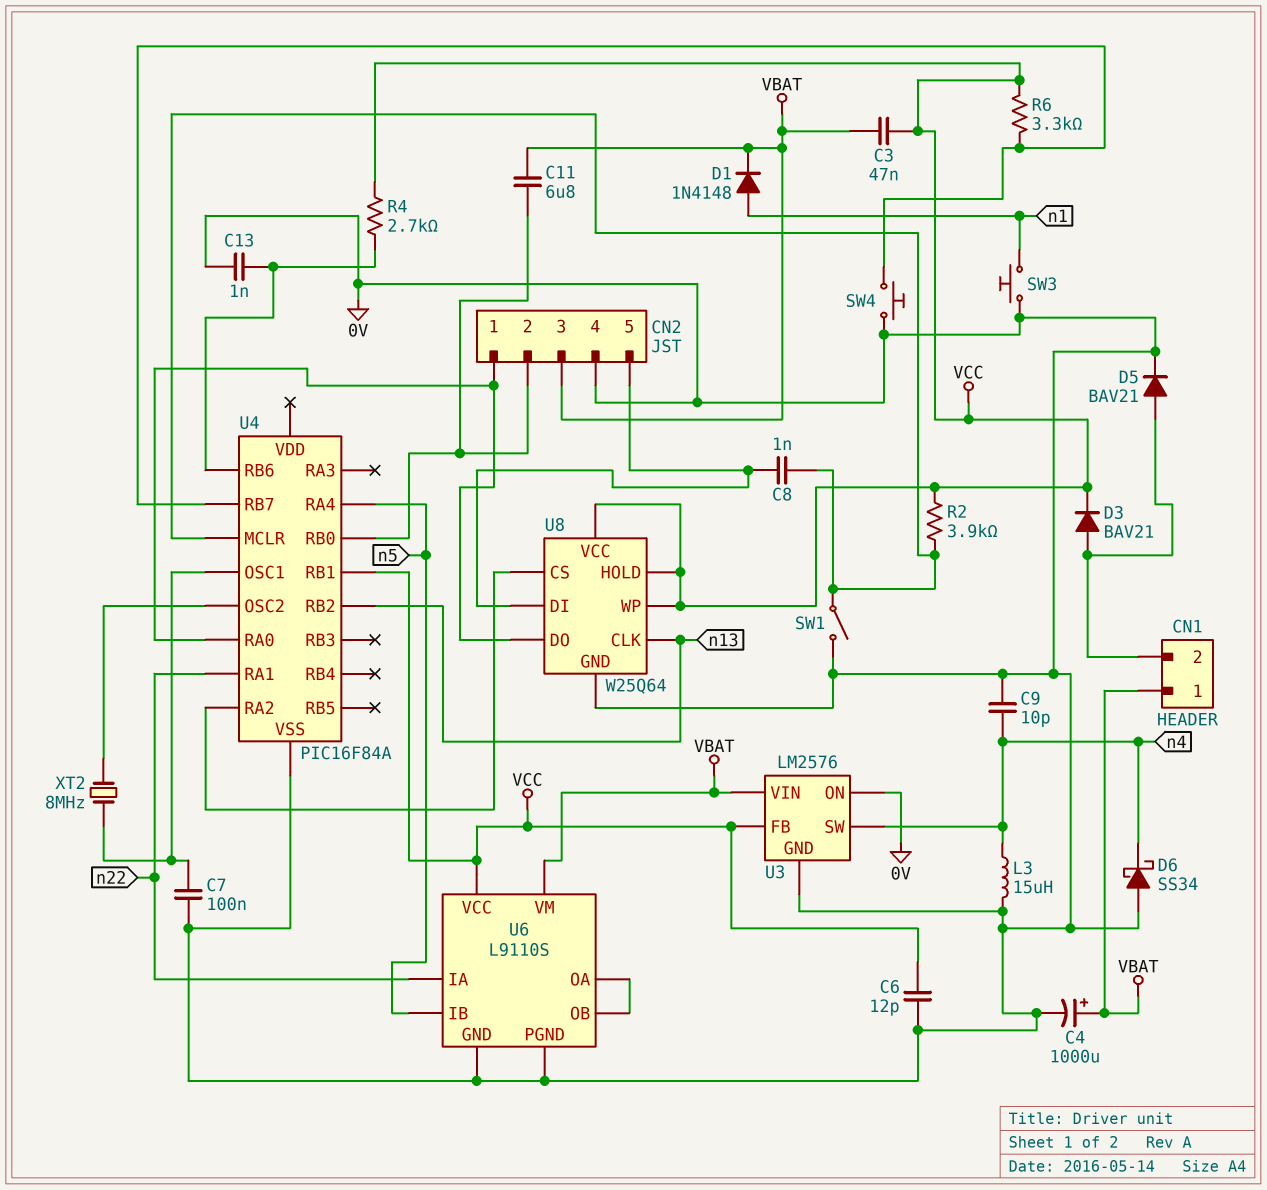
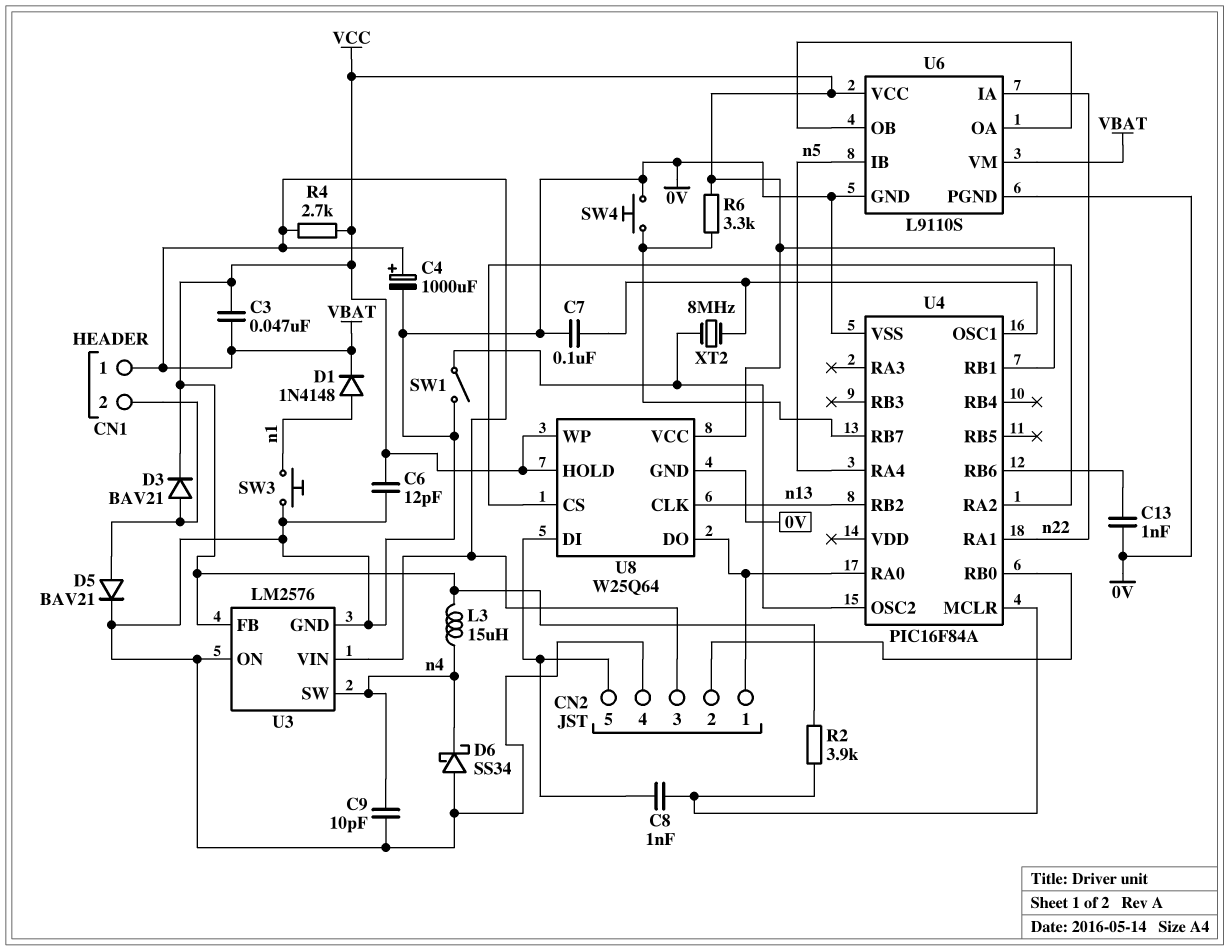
C11: 6.8uF (CN2/2, VBAT) -> none
L3: 15uH (0V, n4) -> 15uH (VCC, n4)
R4: 2.7k (U4/RB6, VCC) -> 2.7k (VBAT, VCC)
SW1: switch (0V, U4/MCLR) -> switch (0V, U4/OSC2)

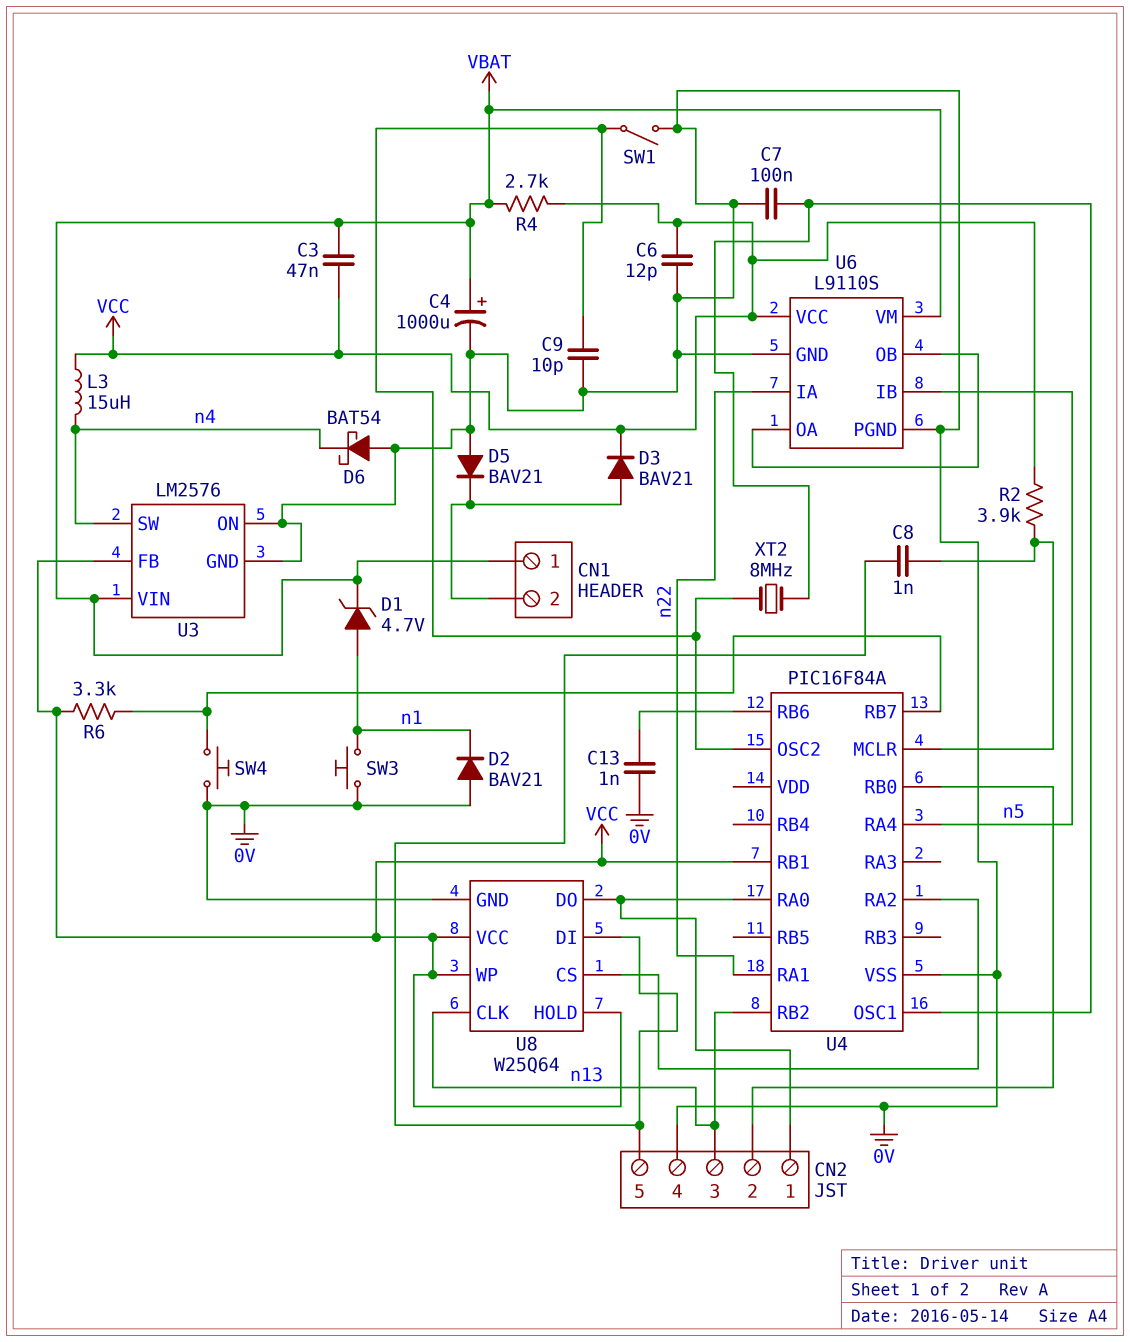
C9: 10pF (0V, n4) -> 10pF (0V, U4/OSC2)
CN2 pin 3: VBAT -> n13
D1: diode 1N4148 (A n1, K VBAT) -> zener 4.7V (A n1, K VBAT)
D2: none -> diode BAV21 (A 0V, K n1)
D5: diode BAV21 (A CN1/2, K 0V) -> diode BAV21 (A 0V, K CN1/2)
D6: schottky SS34 (A 0V, K n4) -> schottky BAT54 (A 0V, K n4)

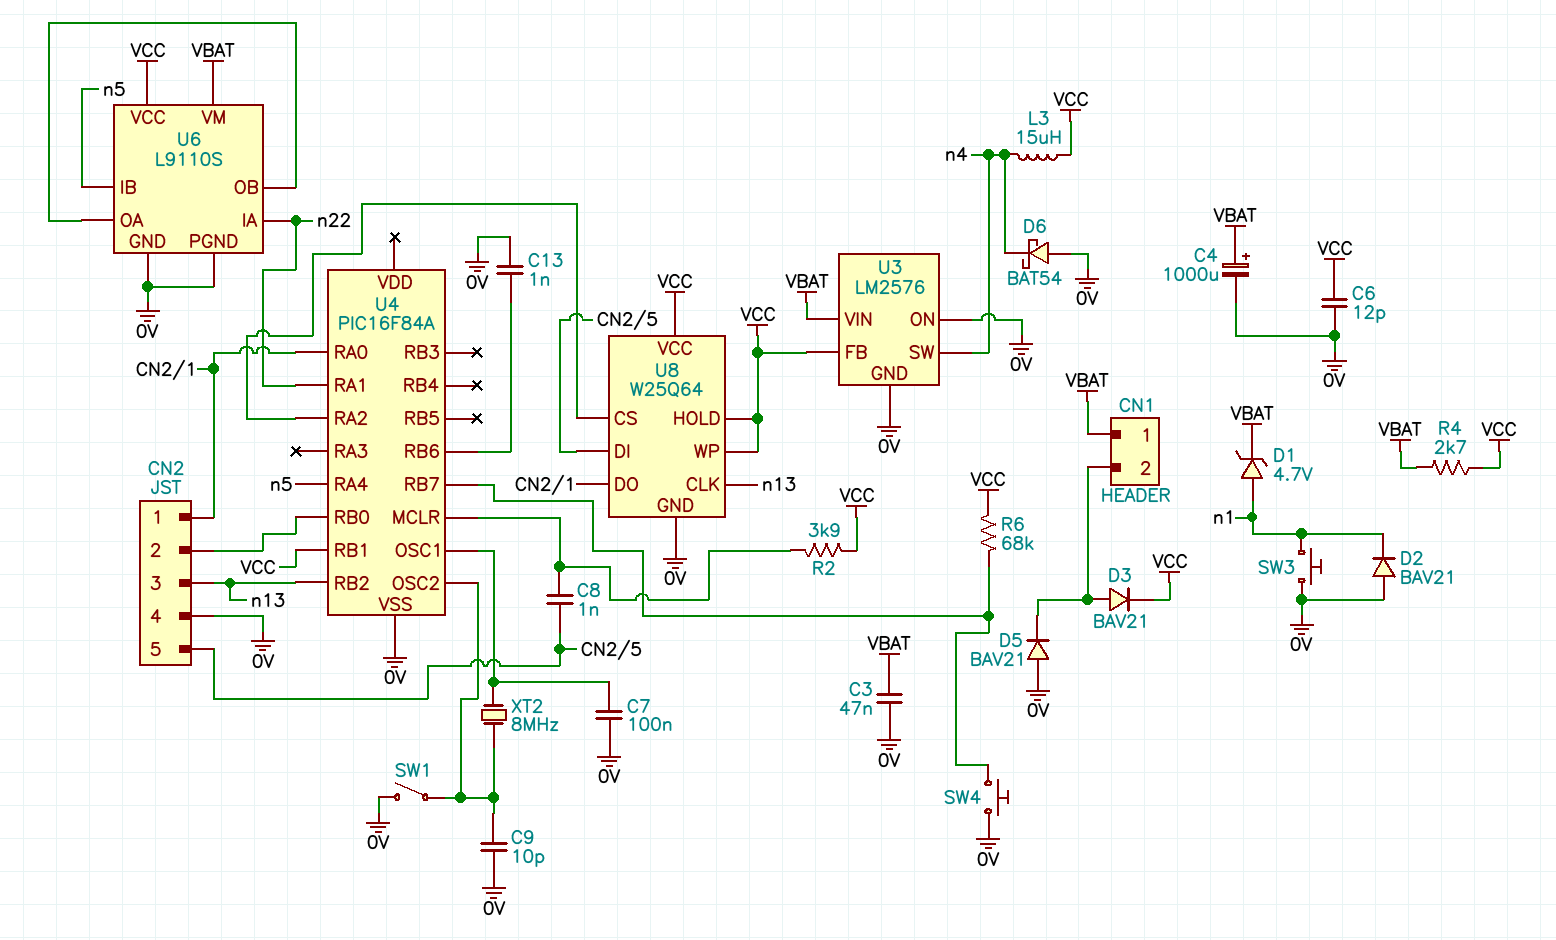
C3: 47nF (VBAT, VCC) -> 47nF (0V, VBAT)
R6: 3.3k (U4/RB7, VCC) -> 68k (U4/RB7, VCC)

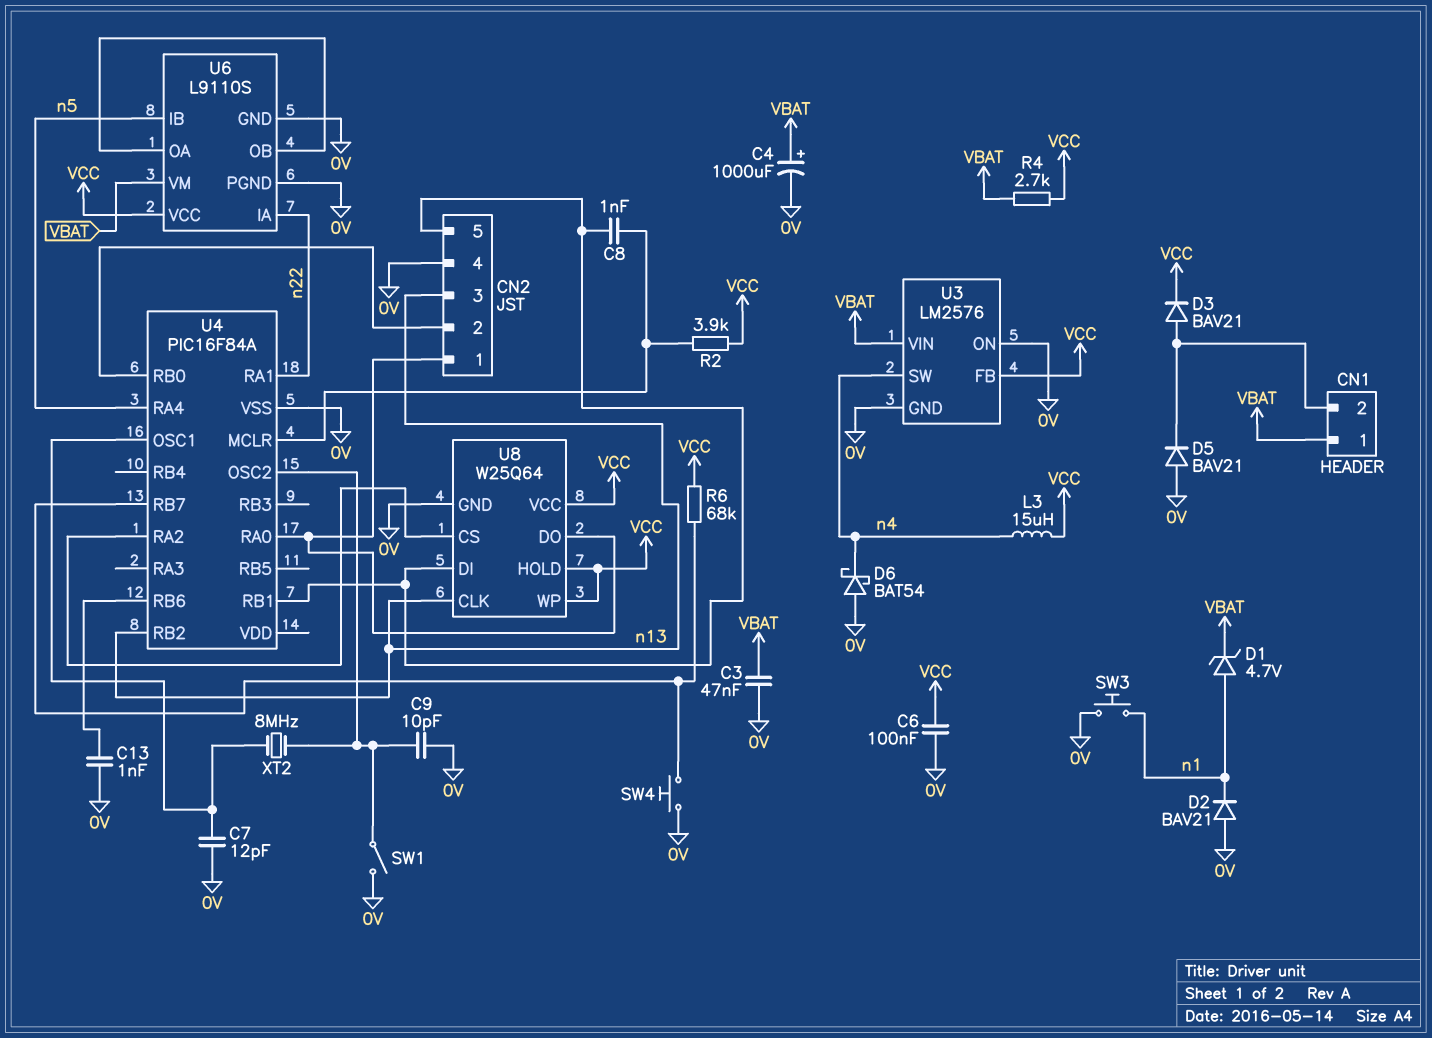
C6: 12pF (0V, VCC) -> 100nF (0V, VCC)
C7: 100nF (0V, U4/OSC1) -> 12pF (0V, U4/OSC1)
U4 pin RB1: VCC -> CN2/5

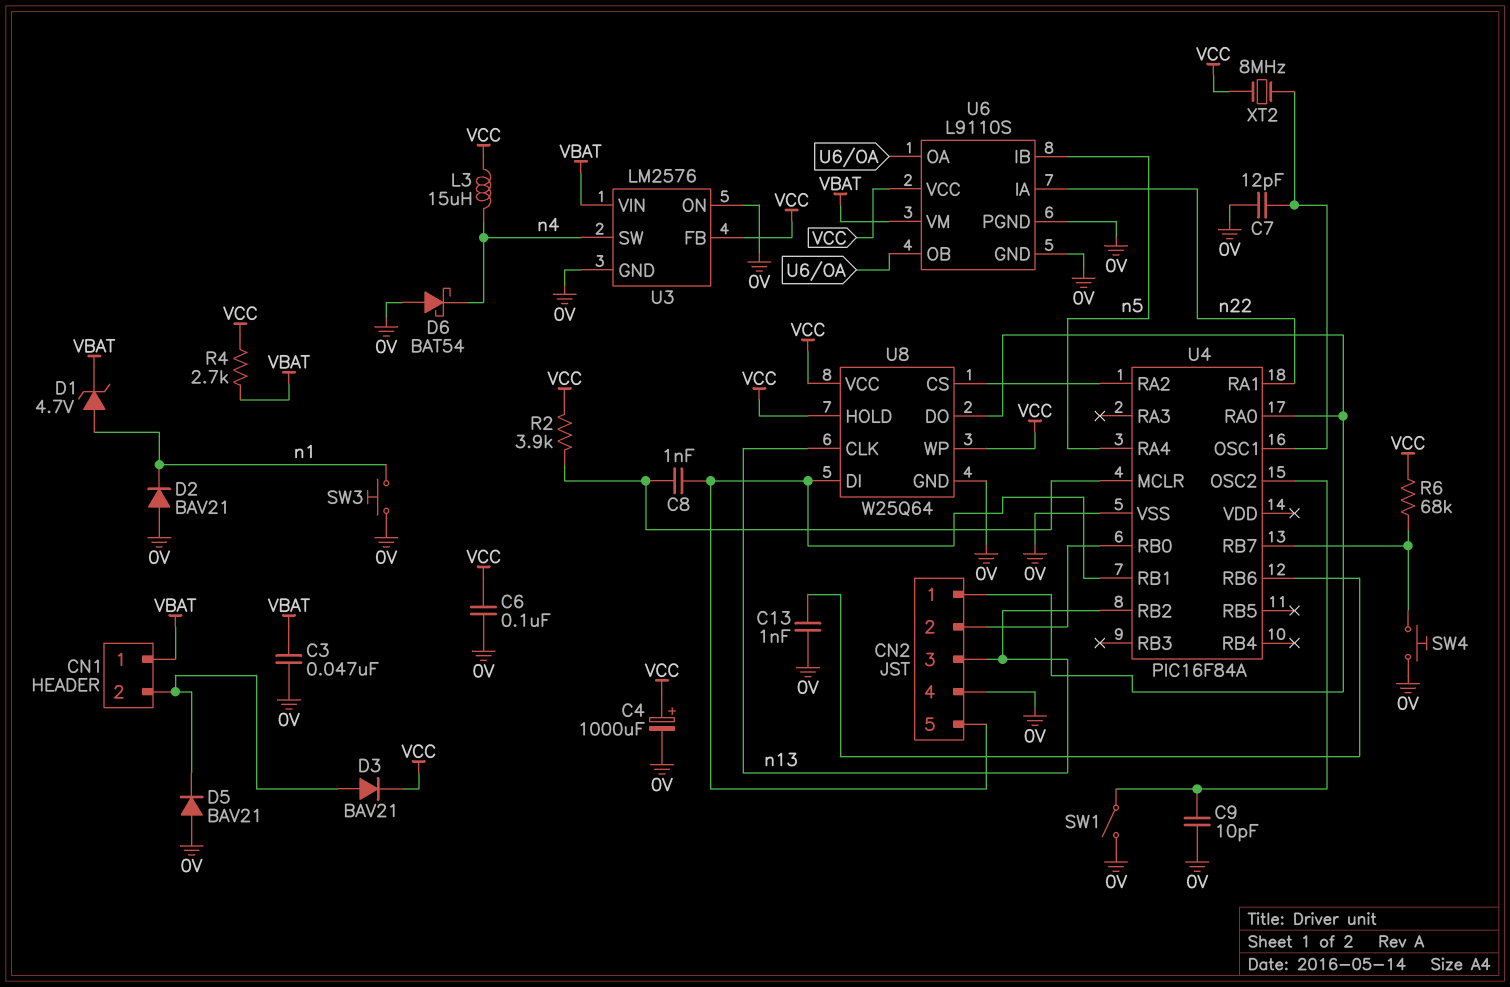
C4: 1000uF (plus VBAT, minus 0V) -> 1000uF (plus VCC, minus 0V)
XT2: 8MHz (U4/OSC1, U4/OSC2) -> 8MHz (U4/OSC1, VCC)

